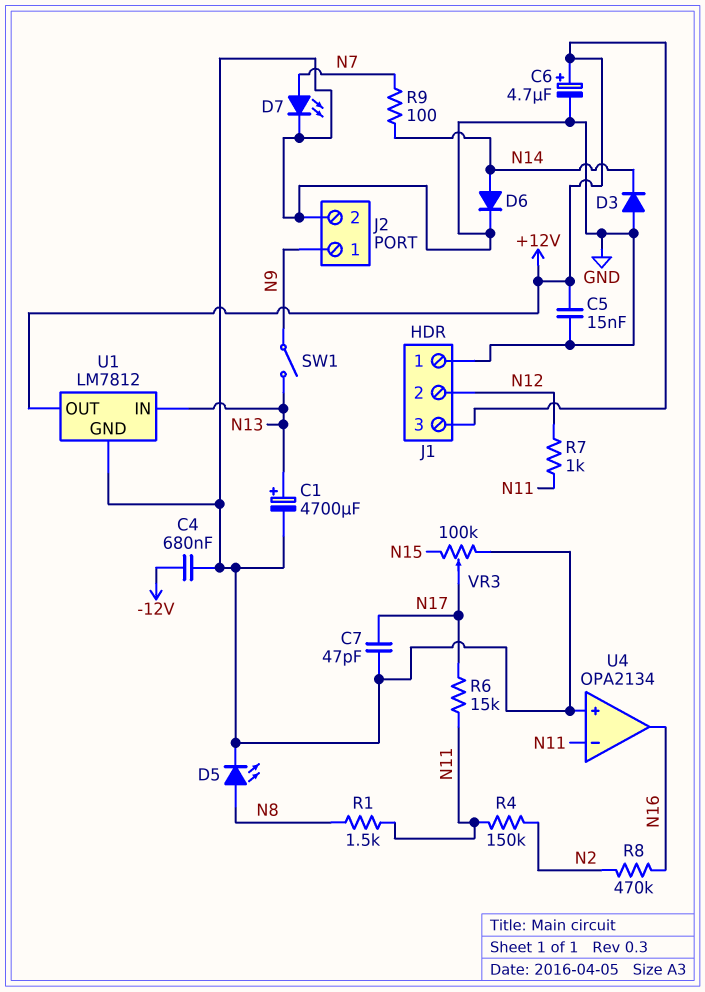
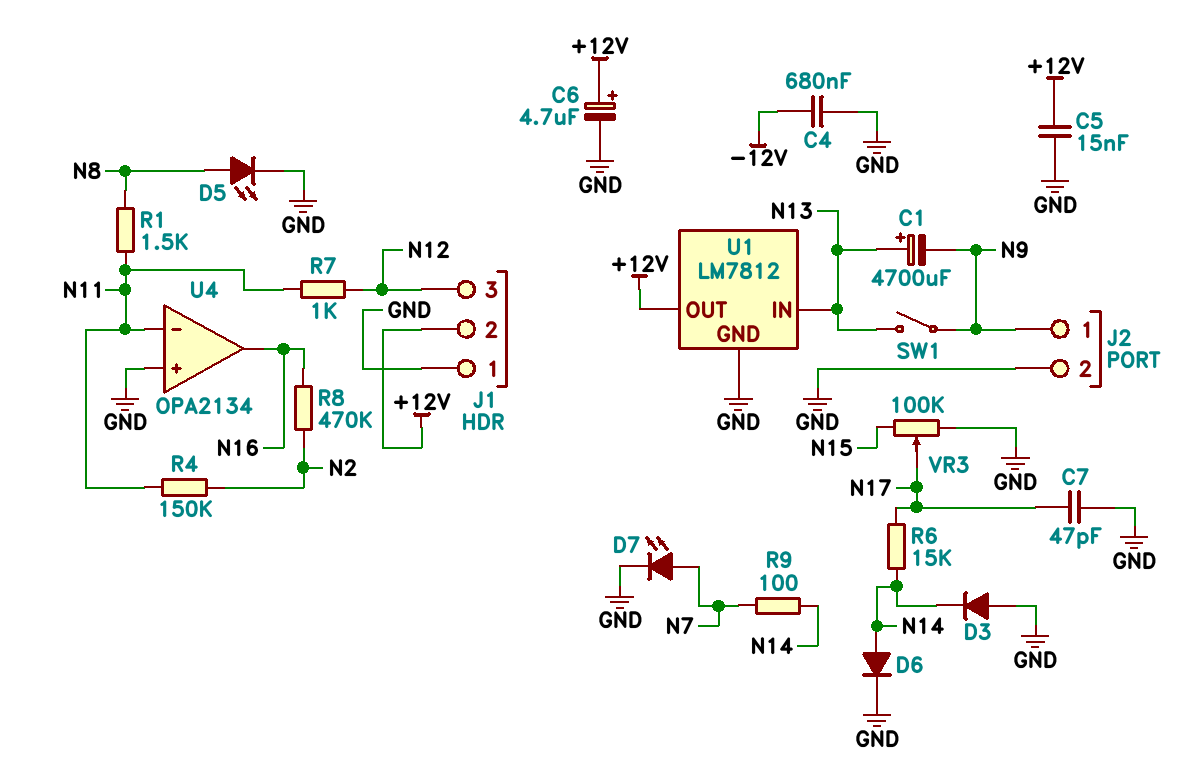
C1: 4700uF (plus N13, minus GND) -> 4700uF (plus N13, minus N9)
J1 pin 2: N12 -> +12V
J1 pin 3: +12V -> N12
R6: 15k (N11, N17) -> 15k (N14, N17)

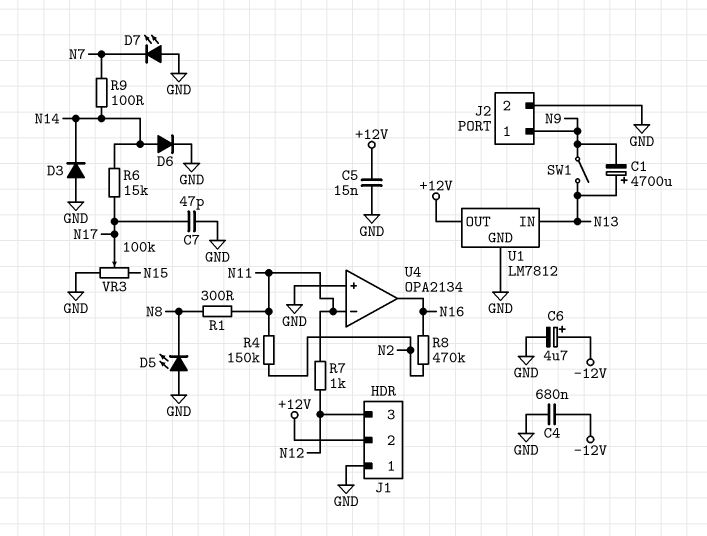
C6: 4.7uF (plus +12V, minus GND) -> 4.7uF (plus -12V, minus GND)
D5: LED (A N8, K GND) -> LED (A GND, K N8)
D7: LED (A N7, K GND) -> LED (A GND, K N7)
R1: 1.5k (N8, N11) -> 300 (N8, N11)

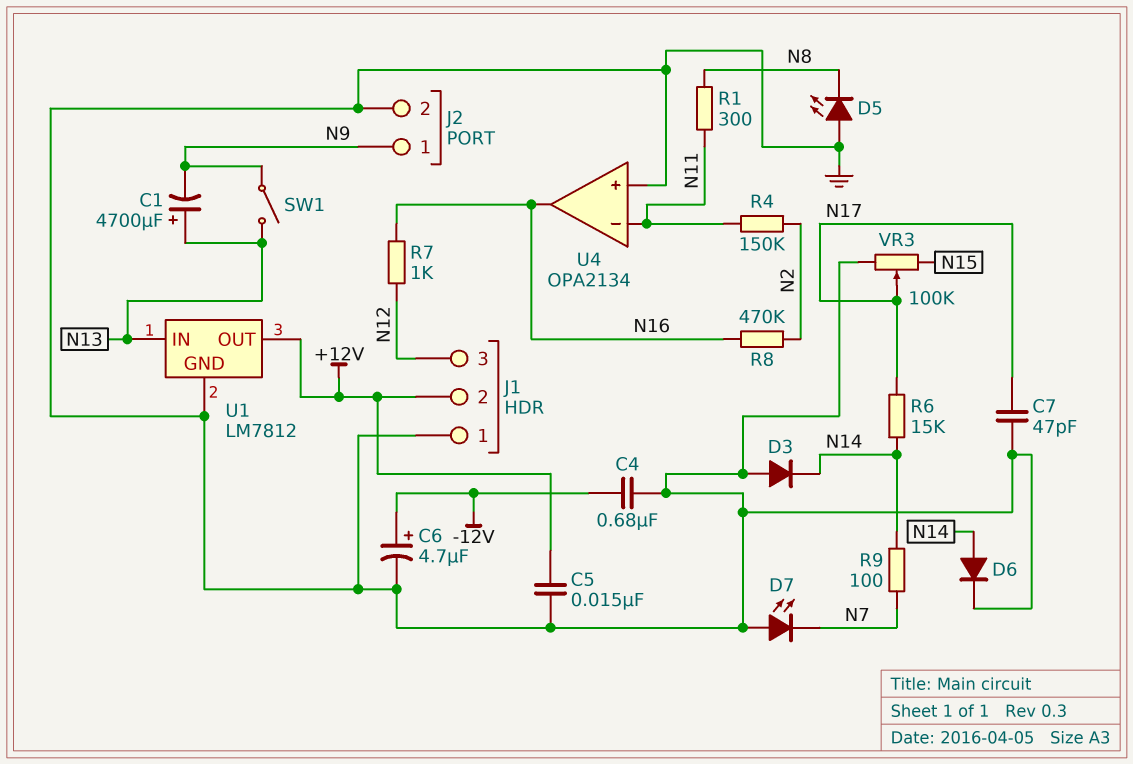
R7: 1k (N11, N12) -> 1k (N12, N16)

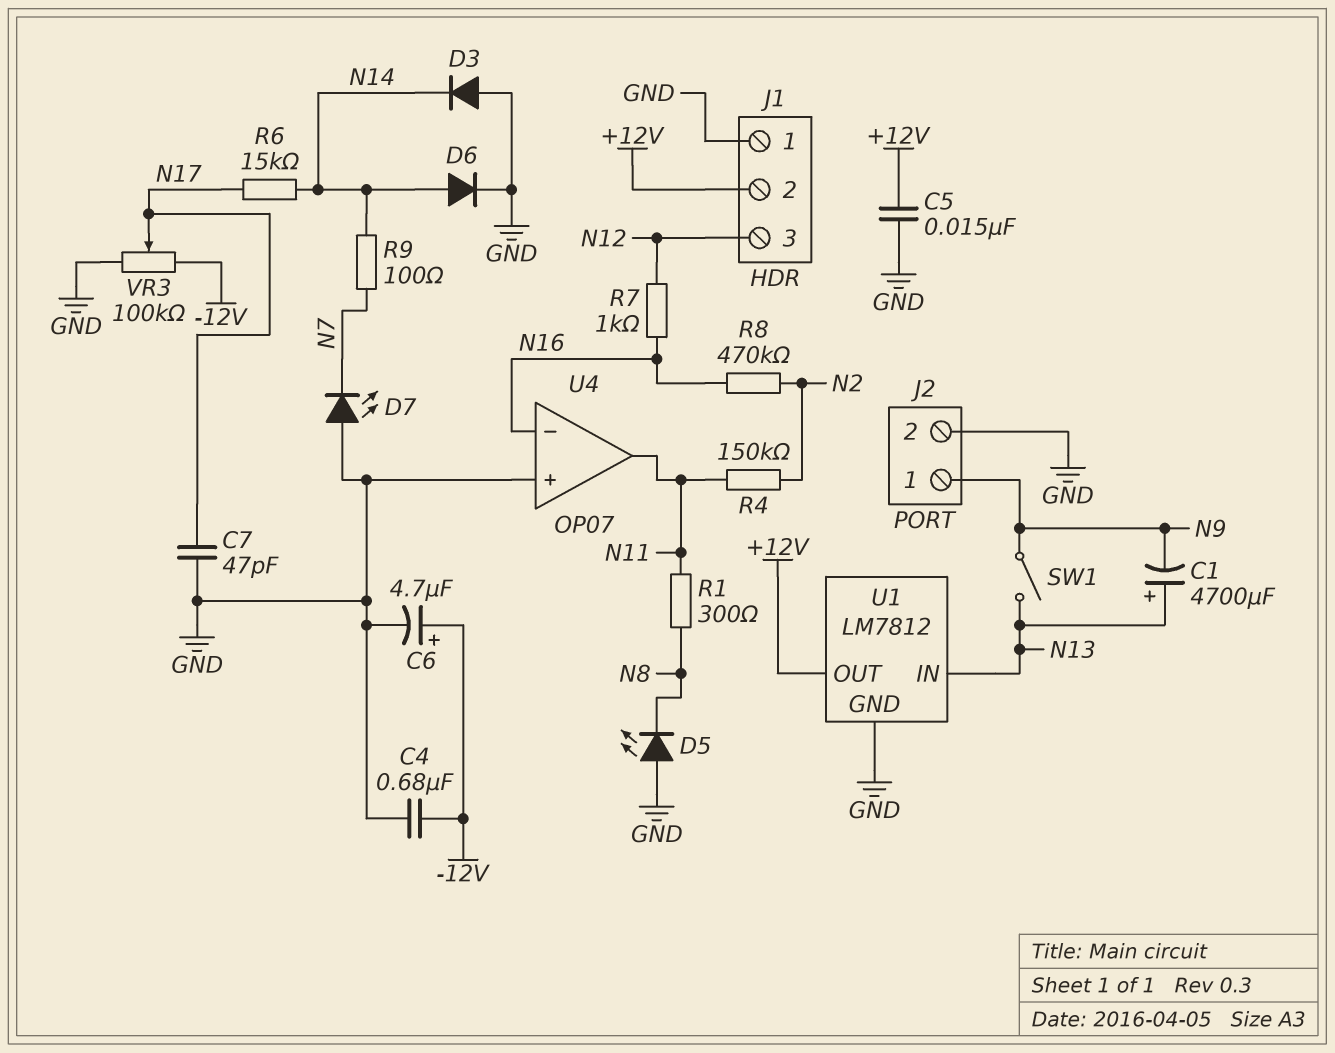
U4: OPA2134 -> OP07
U4 pin in-: N11 -> N16
U4 pin out: N16 -> N11
VR3: 100k (GND, N15, wiper N17) -> 100k (-12V, GND, wiper N17)

